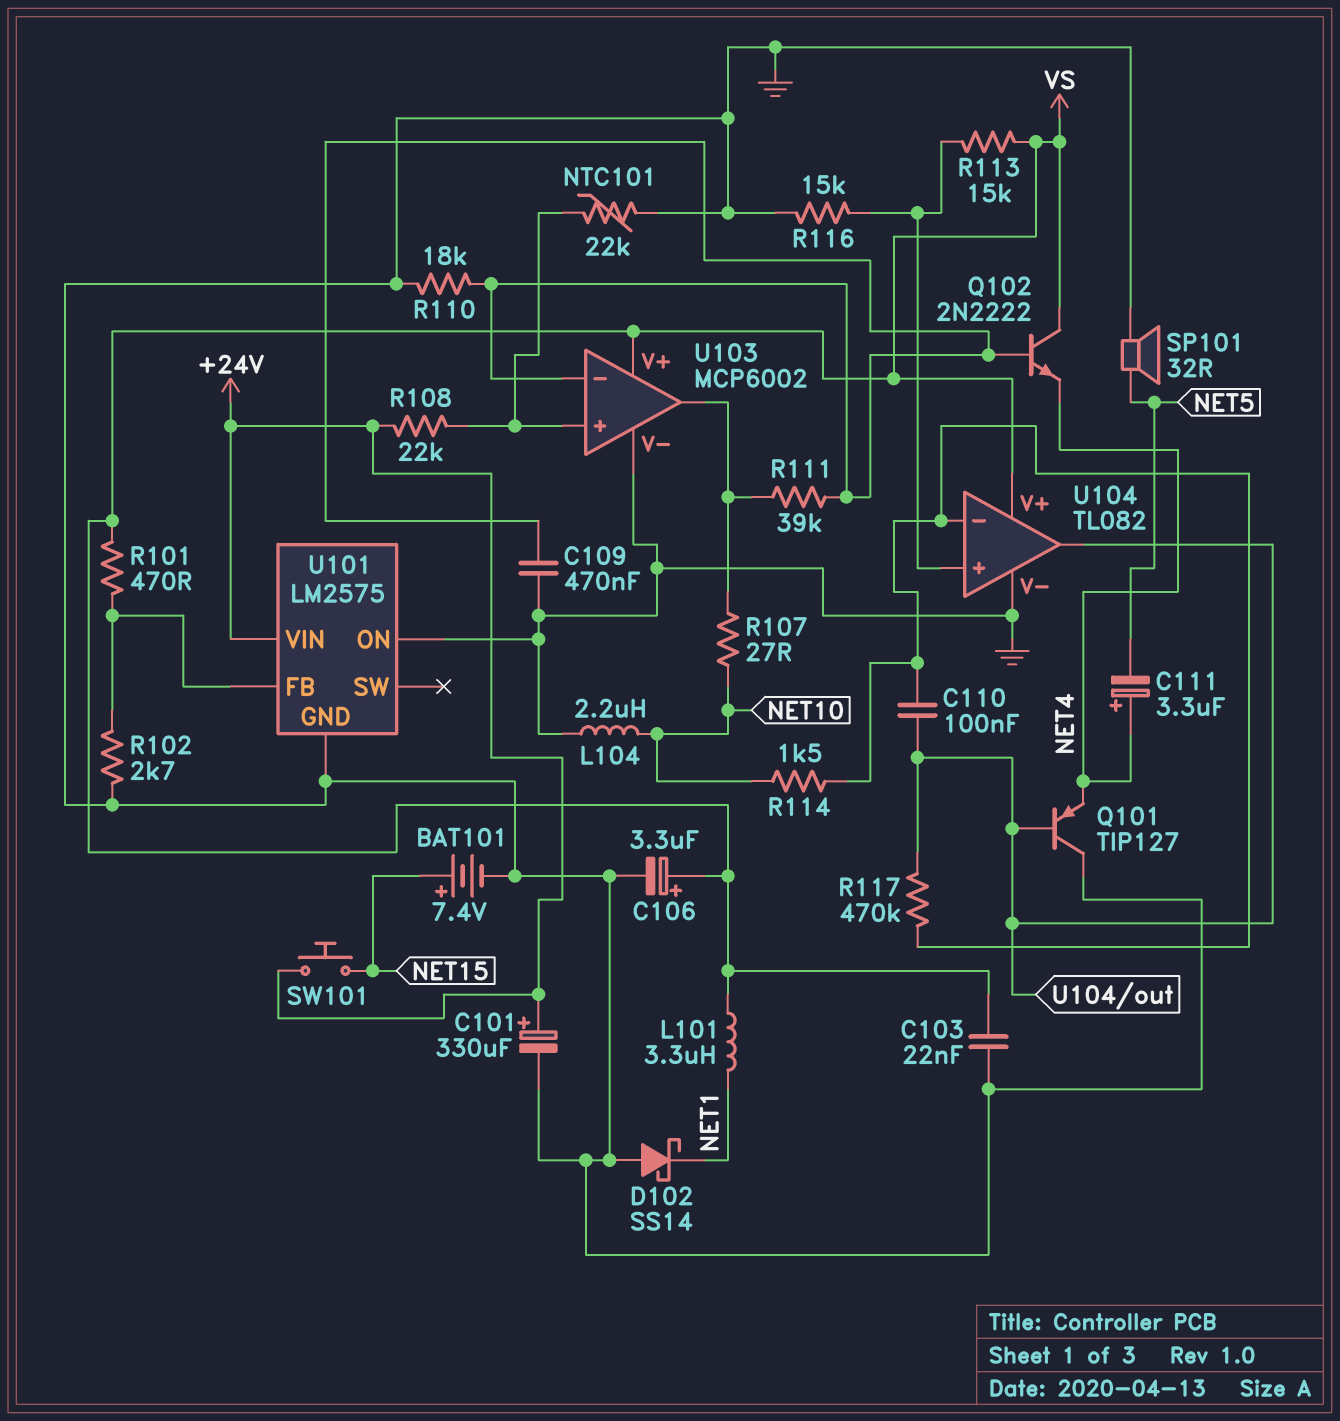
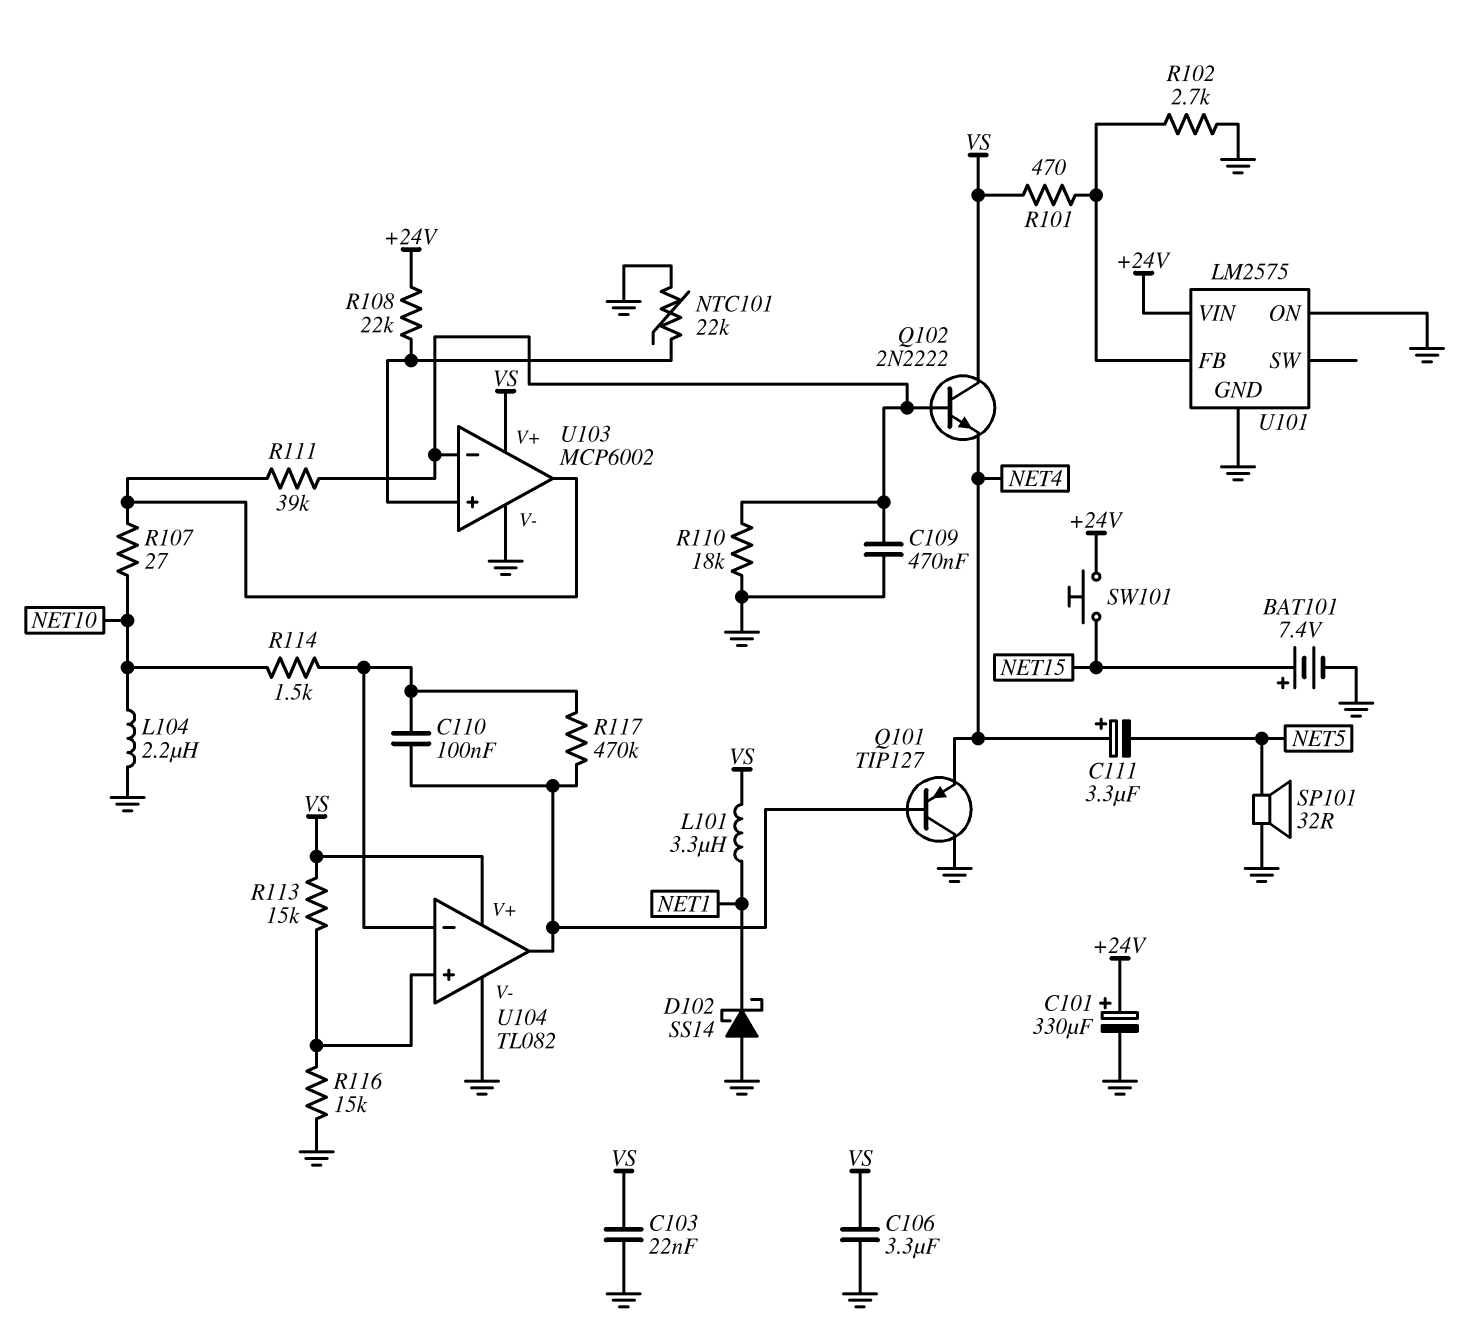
C106: 3.3uF (plus VS, minus GND) -> 3.3uF (GND, VS)

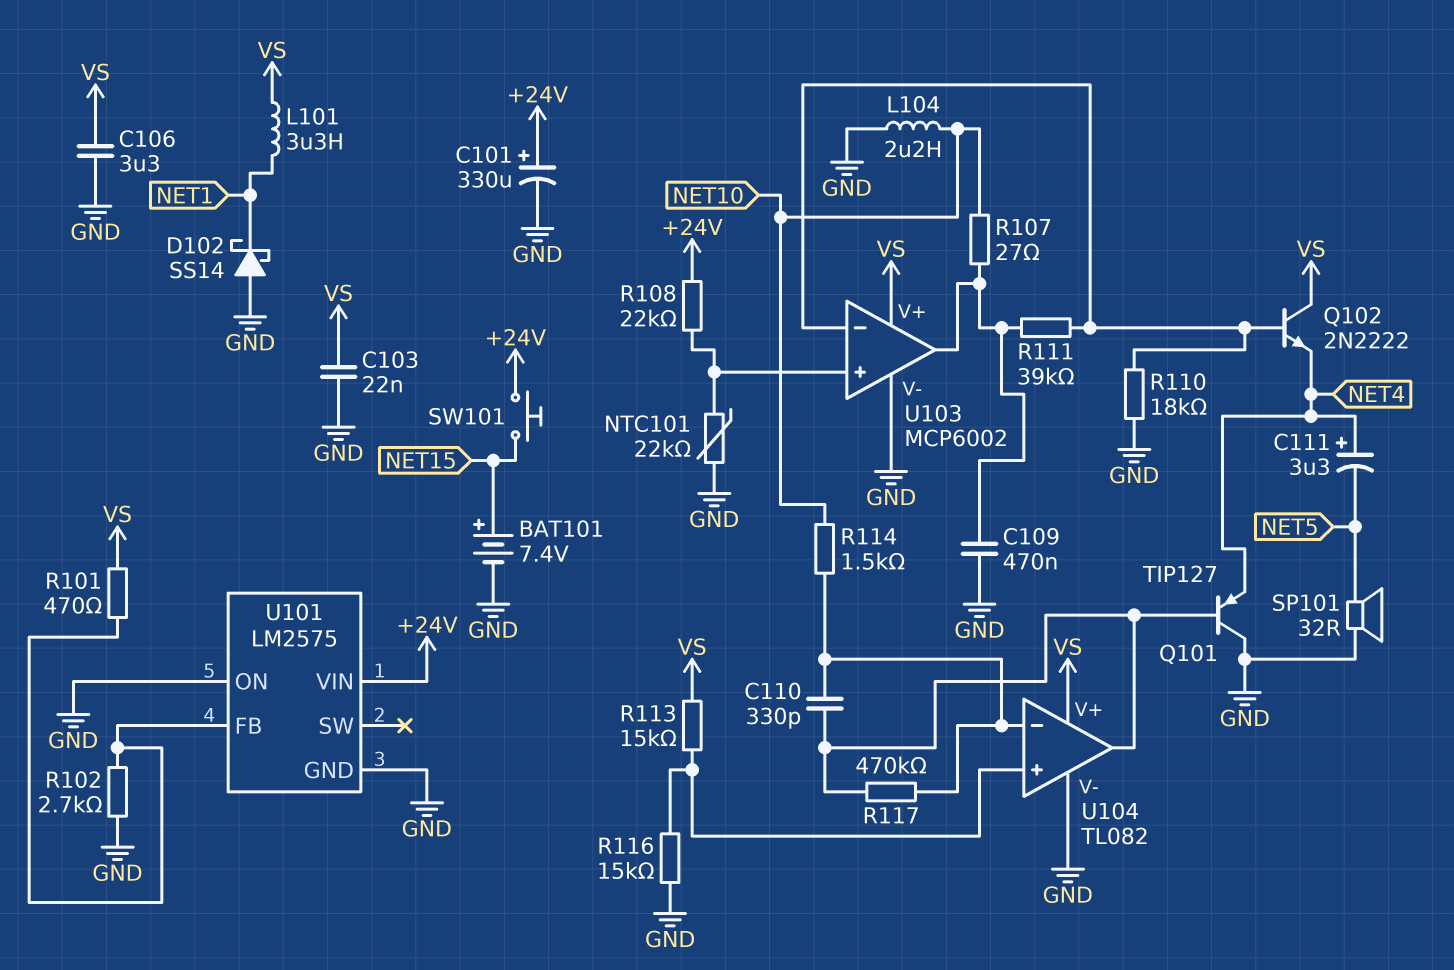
C109: 470nF (GND, U103/in-) -> 470nF (GND, U103/out)
C110: 100nF (U104/in-, U104/out) -> 330pF (U104/in-, U104/out)

